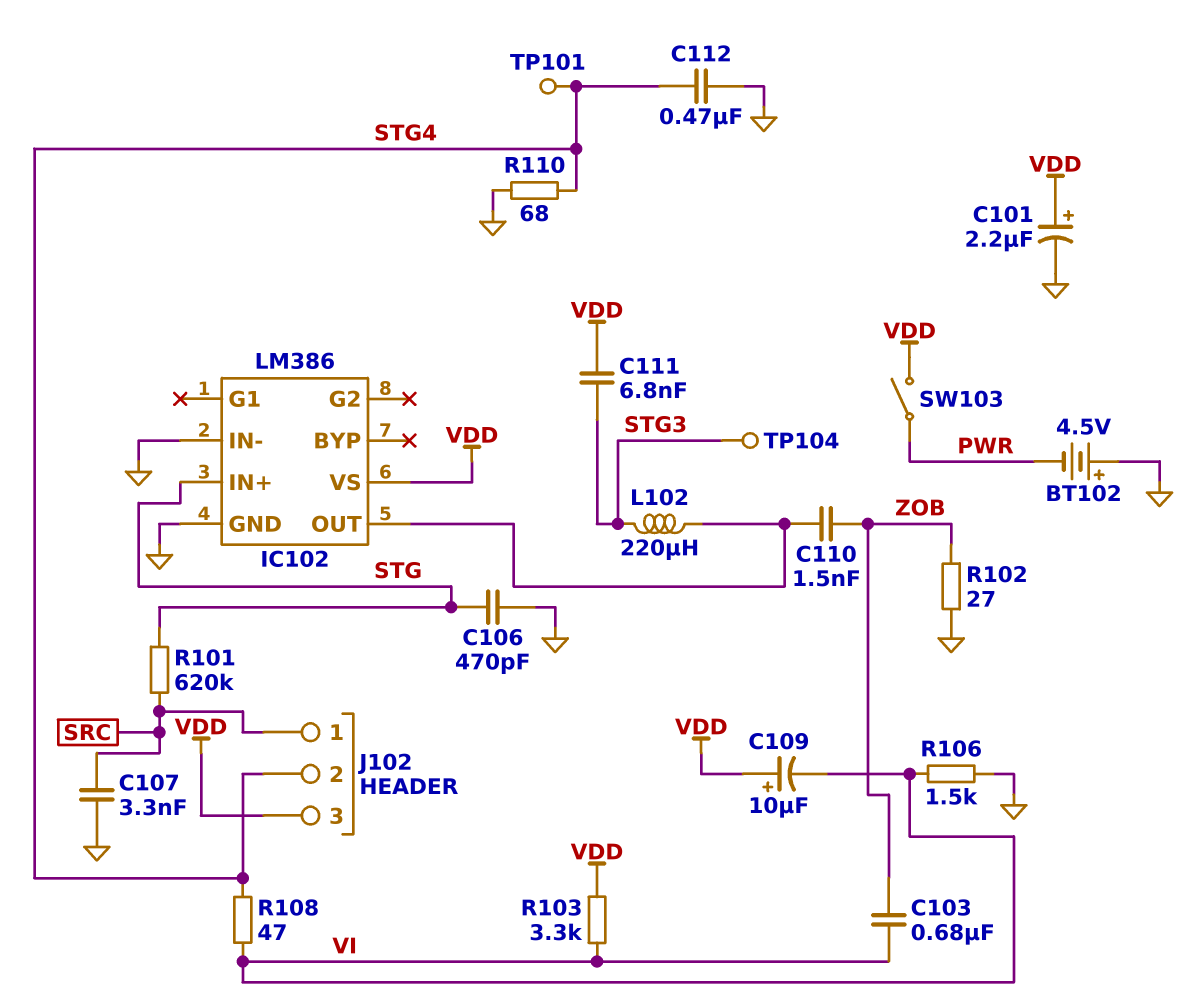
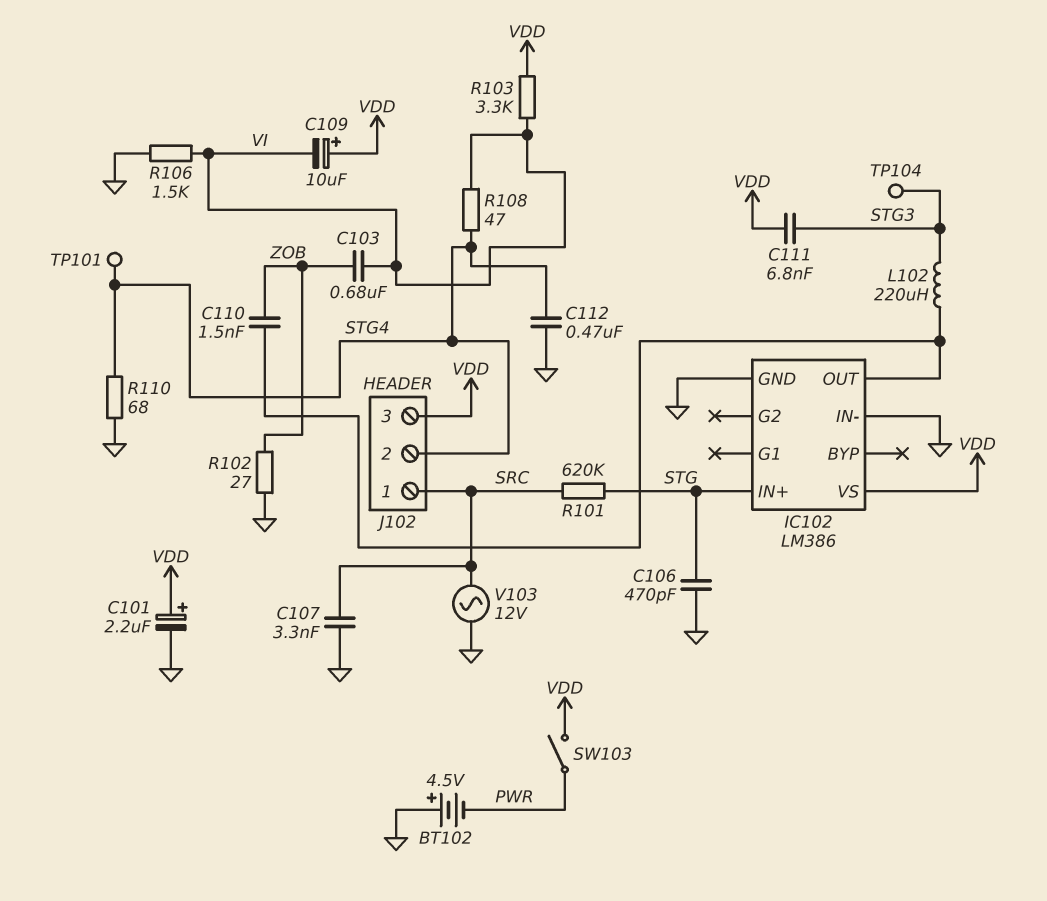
V103: none -> AC 12V (GND, SRC)

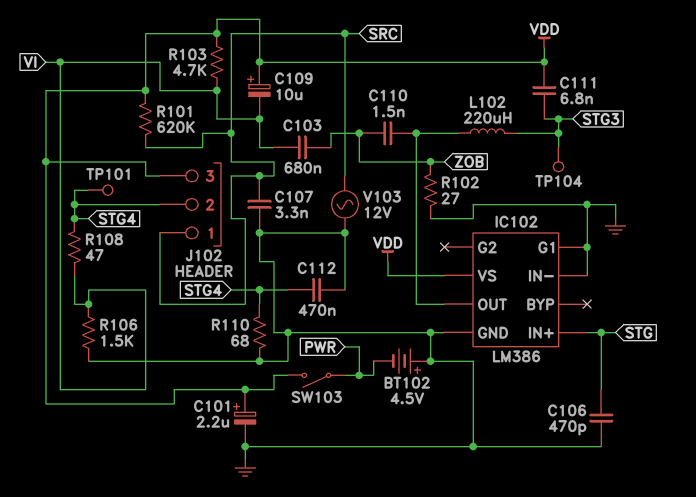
IC102 pin G1: none -> GND
R101: 620k (SRC, STG) -> 620k (SRC, VDD)
R103: 3.3k (VDD, VI) -> 4.7k (VDD, VI)

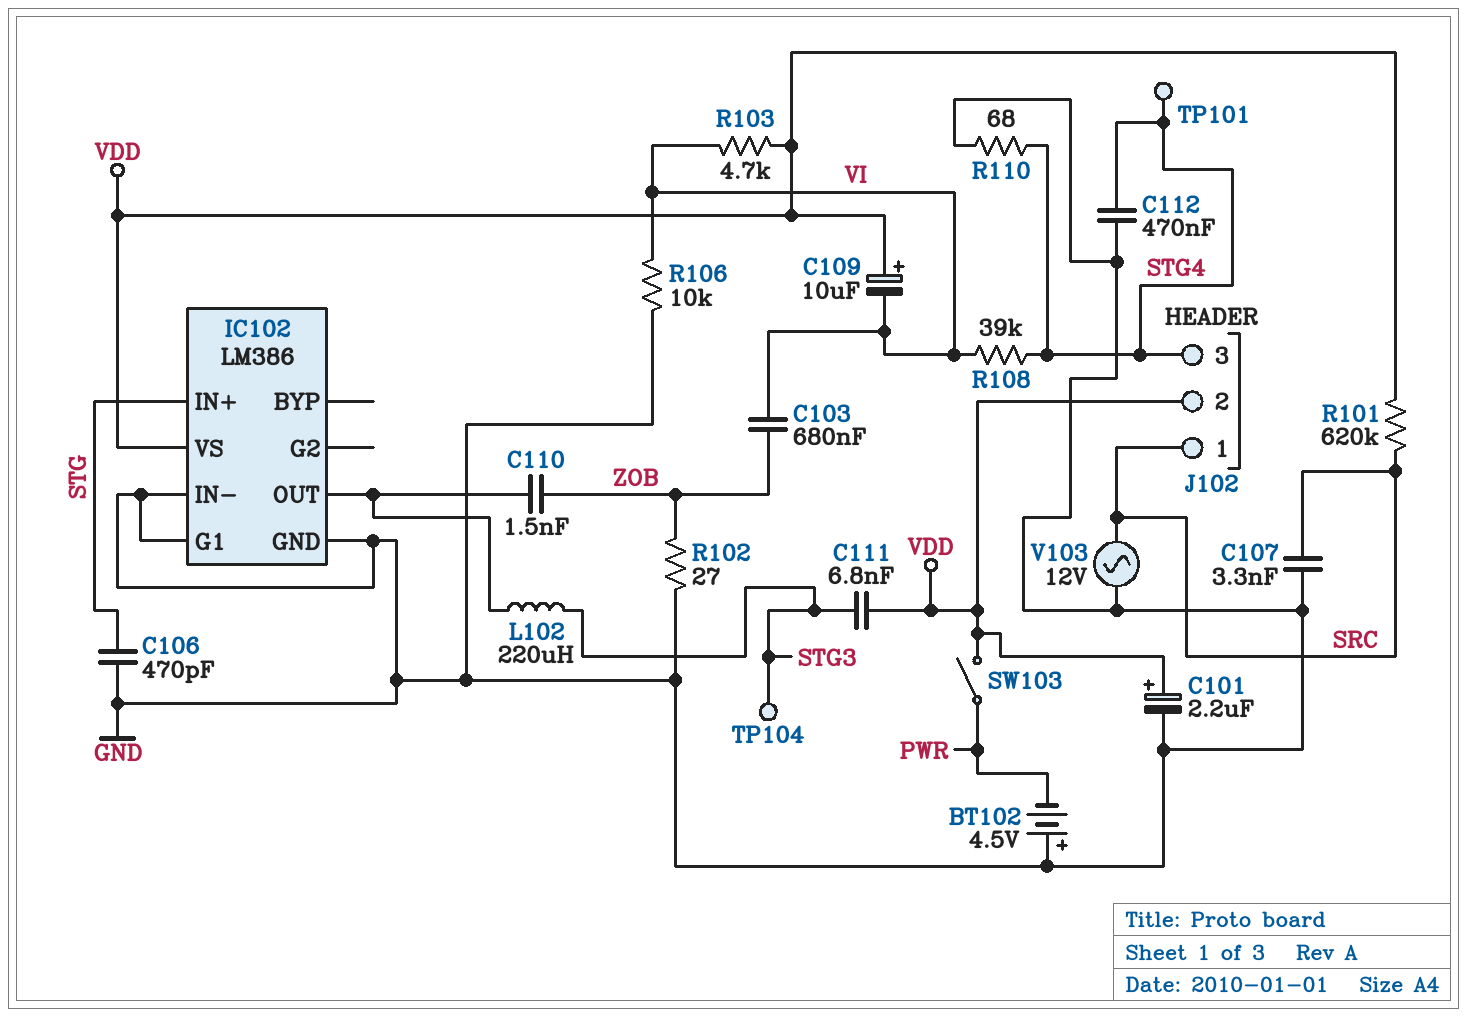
J102 pin 2: STG4 -> VDD
J102 pin 3: VDD -> STG4
R106: 1.5k (GND, VI) -> 10k (GND, VI)
R108: 47 (STG4, VI) -> 39k (STG4, VI)

